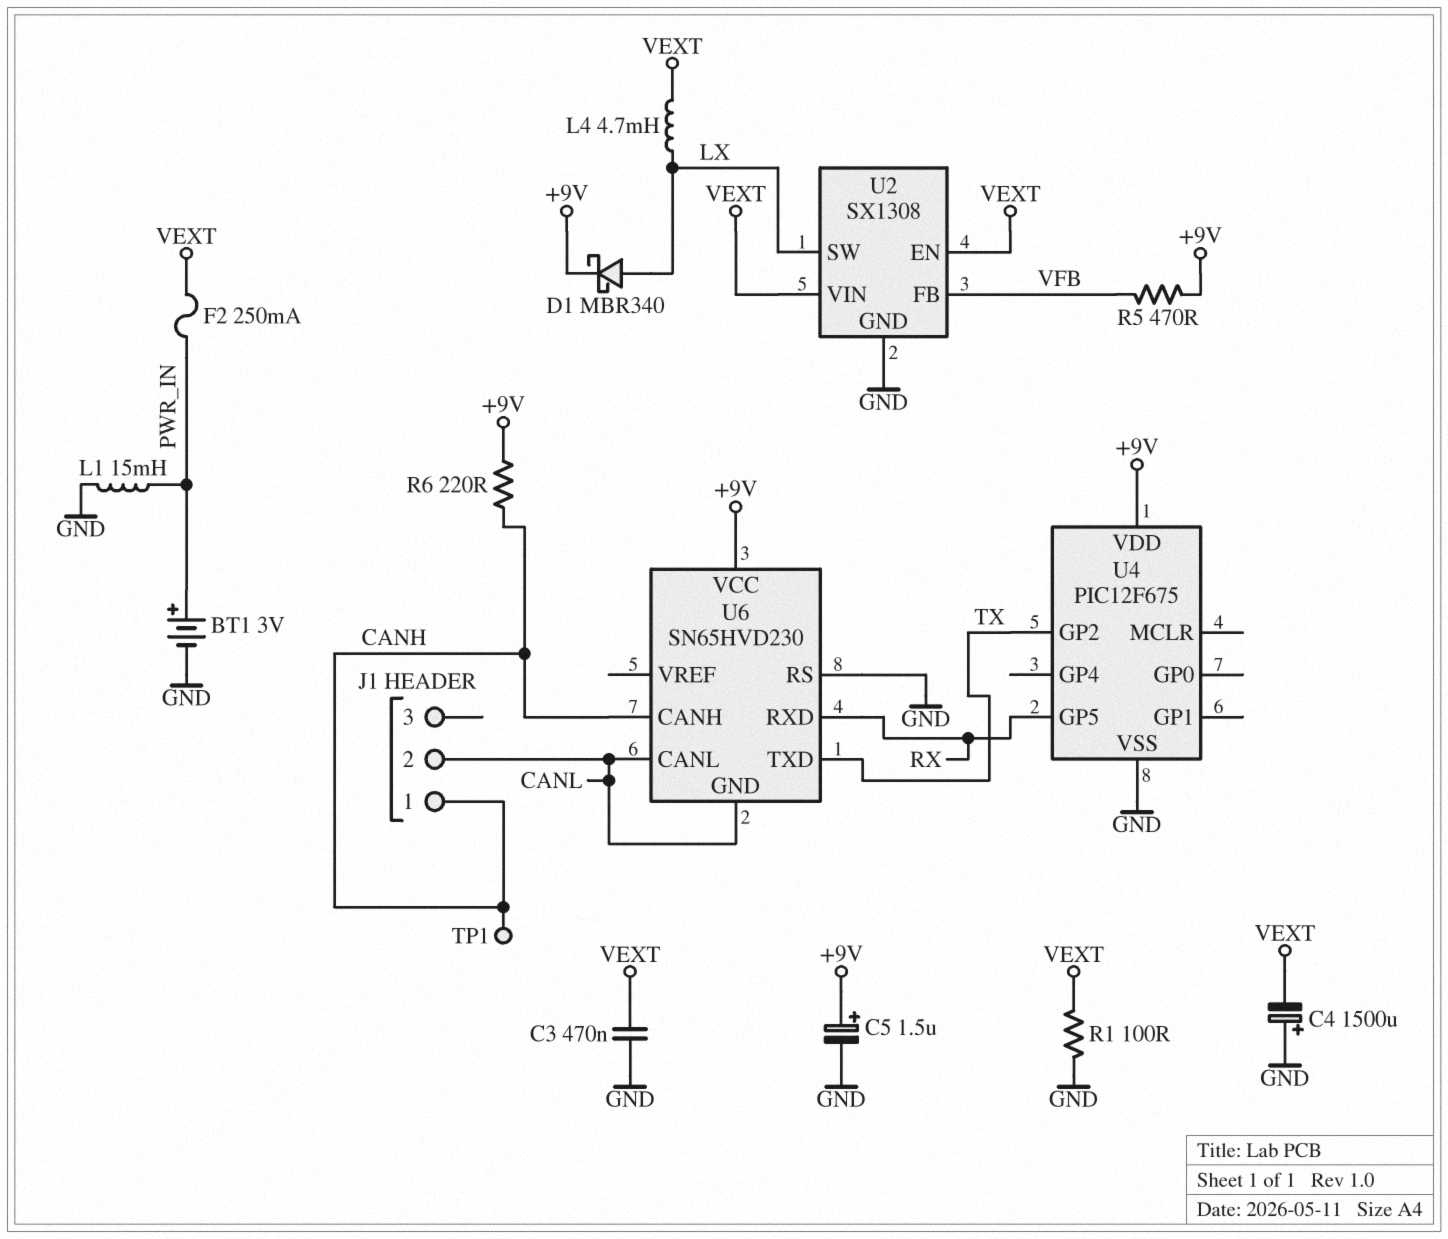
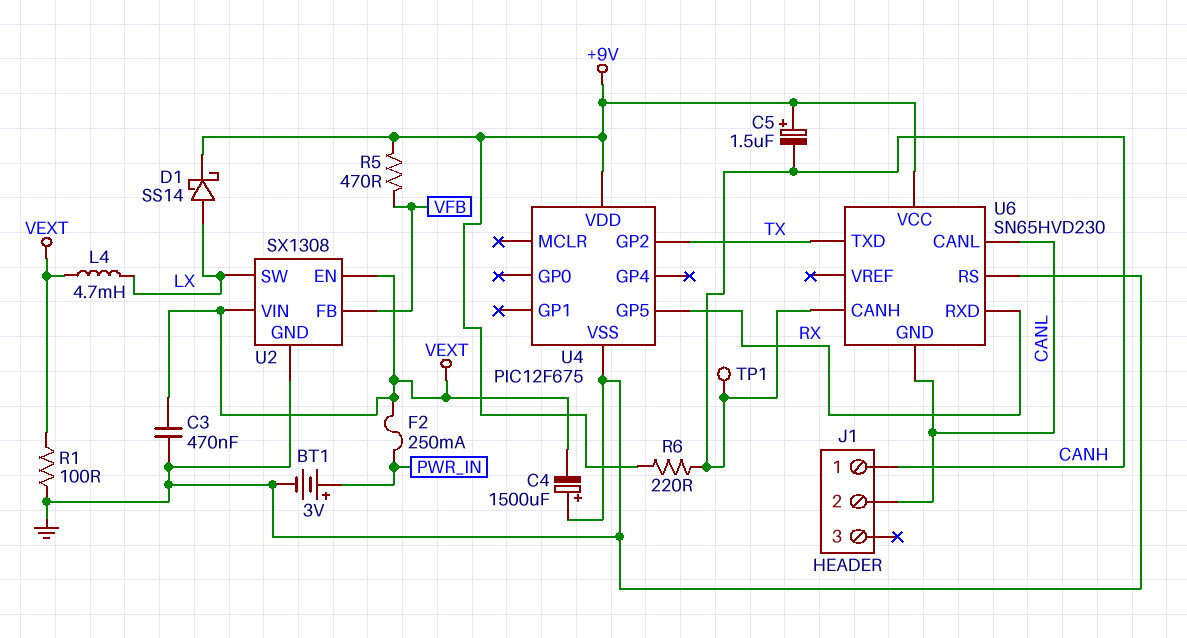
C5: 1.5uF (plus +9V, minus GND) -> 1.5uF (plus +9V, minus CANH)
D1: schottky MBR340 (A LX, K +9V) -> schottky SS14 (A LX, K +9V)
L1: 15mH (GND, PWR_IN) -> none

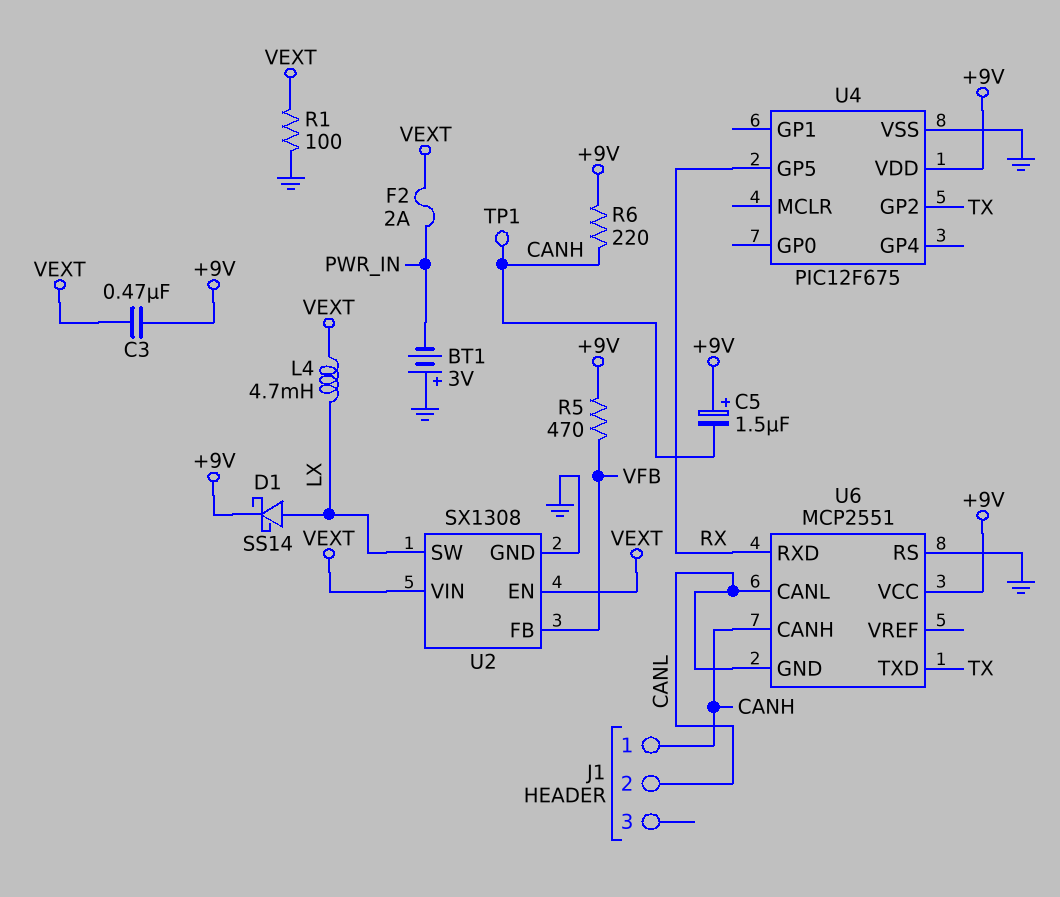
BT1: 3V (plus PWR_IN, minus GND) -> 3V (plus GND, minus PWR_IN)
C3: 470nF (GND, VEXT) -> 470nF (+9V, VEXT)
C4: 1500uF (plus GND, minus VEXT) -> none
F2: 250mA (PWR_IN, VEXT) -> 2A (PWR_IN, VEXT)
U6: SN65HVD230 -> MCP2551

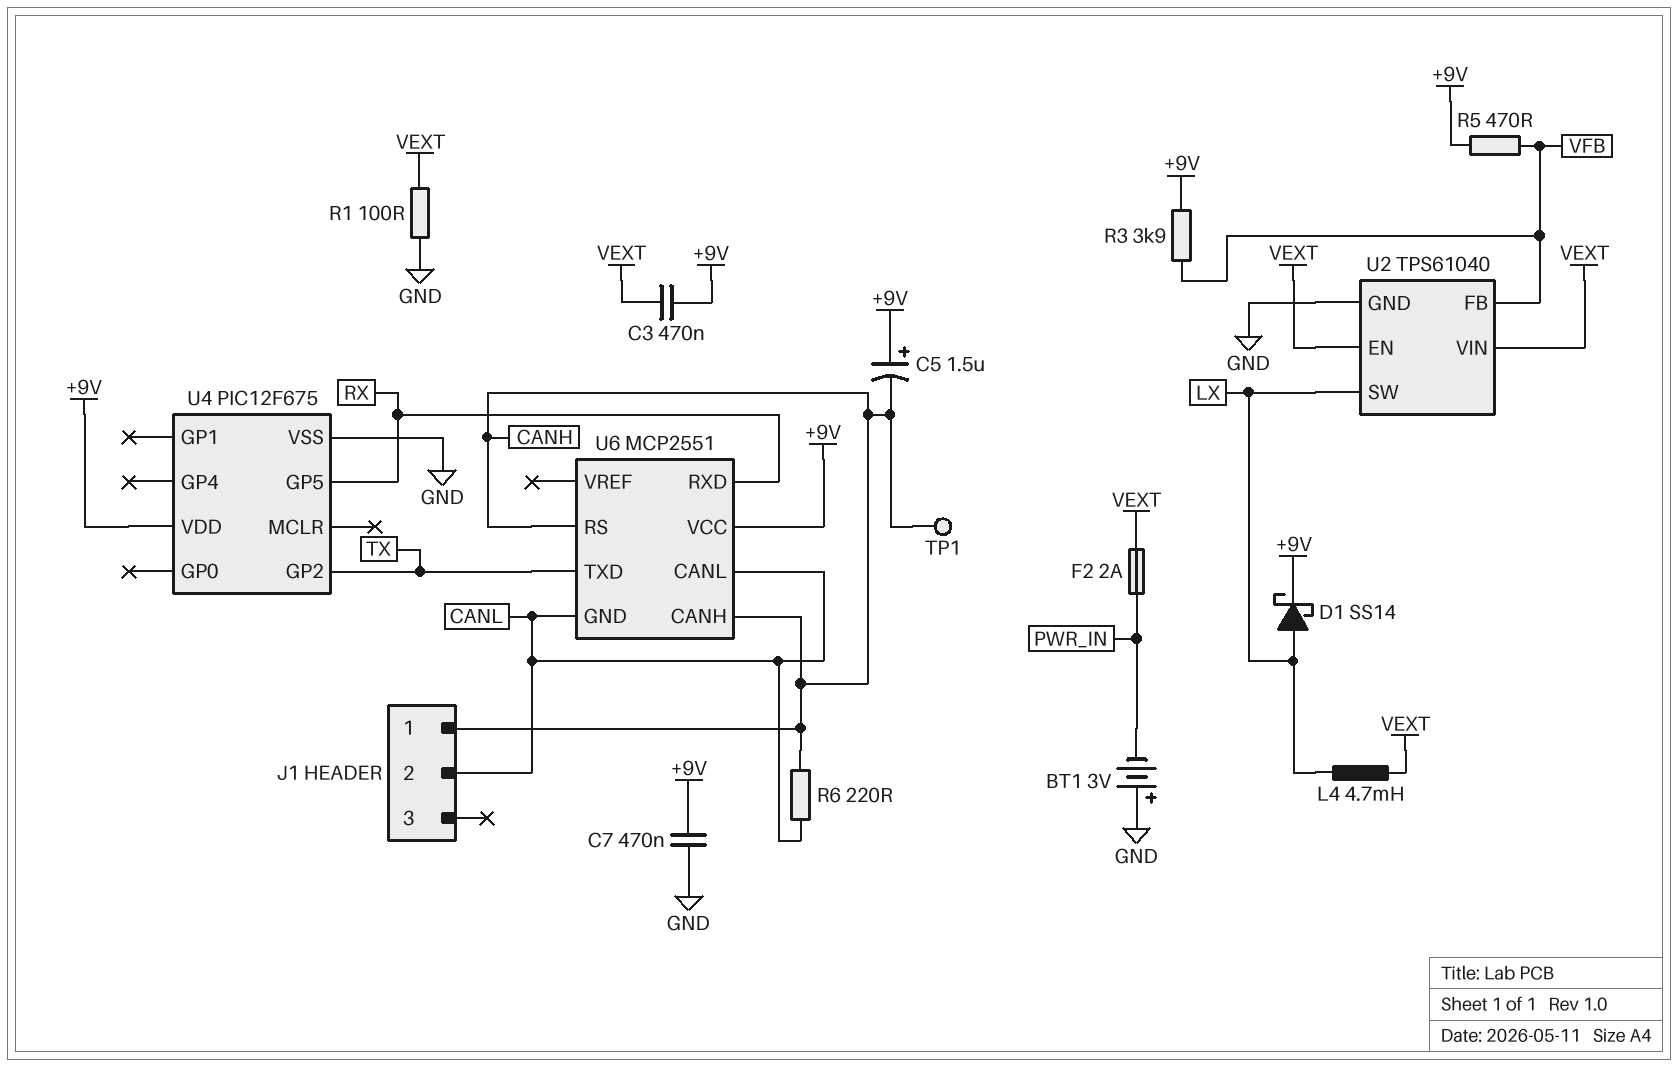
C7: none -> 470nF (+9V, GND)
R3: none -> 3.9k (+9V, VFB)
R6: 220 (+9V, CANH) -> 220 (CANH, CANL)
U2: SX1308 -> TPS61040
U6 pin RS: GND -> CANH

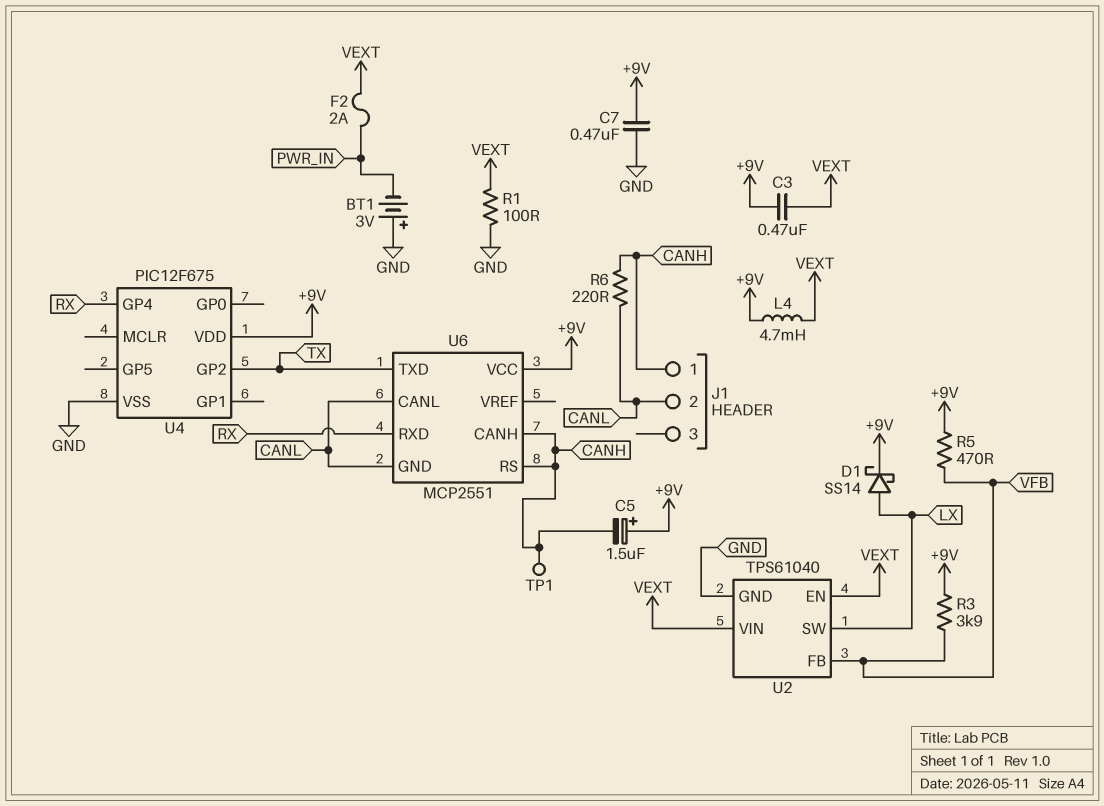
L4: 4.7mH (LX, VEXT) -> 4.7mH (+9V, VEXT)
U4 pin GP4: none -> RX
U4 pin GP5: RX -> none

